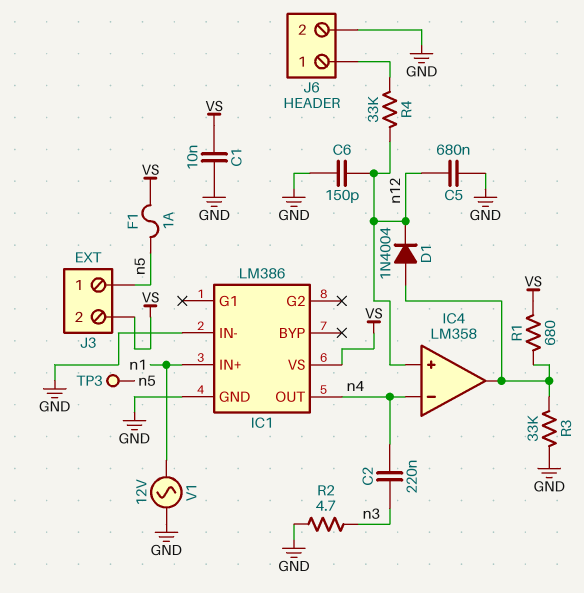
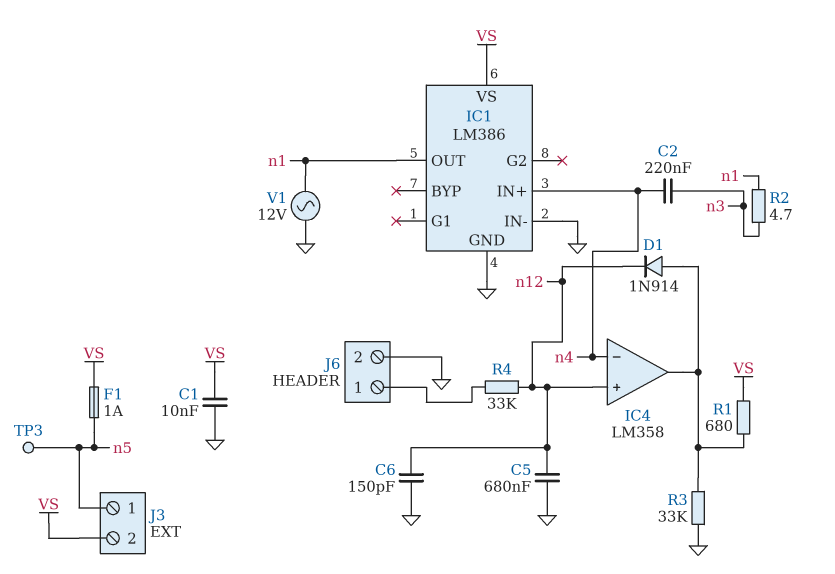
D1: diode 1N4004 (A IC4/out, K n12) -> diode 1N914 (A IC4/out, K n12)
IC1 pin IN+: n1 -> n4
IC1 pin OUT: n4 -> n1
R2: 4.7 (GND, n3) -> 4.7 (n1, n3)

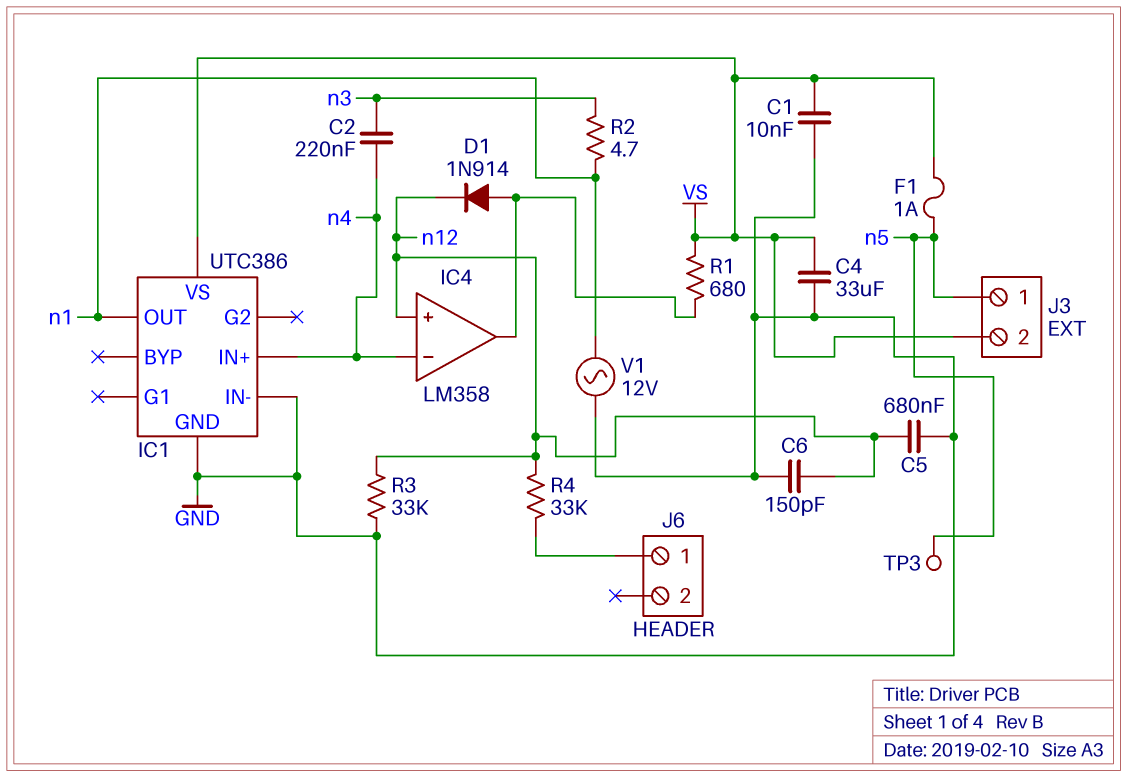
C4: none -> 33uF (GND, VS)
IC1: LM386 -> UTC386
J6 pin 2: GND -> none
R3: 33k (GND, IC4/out) -> 33k (GND, n12)

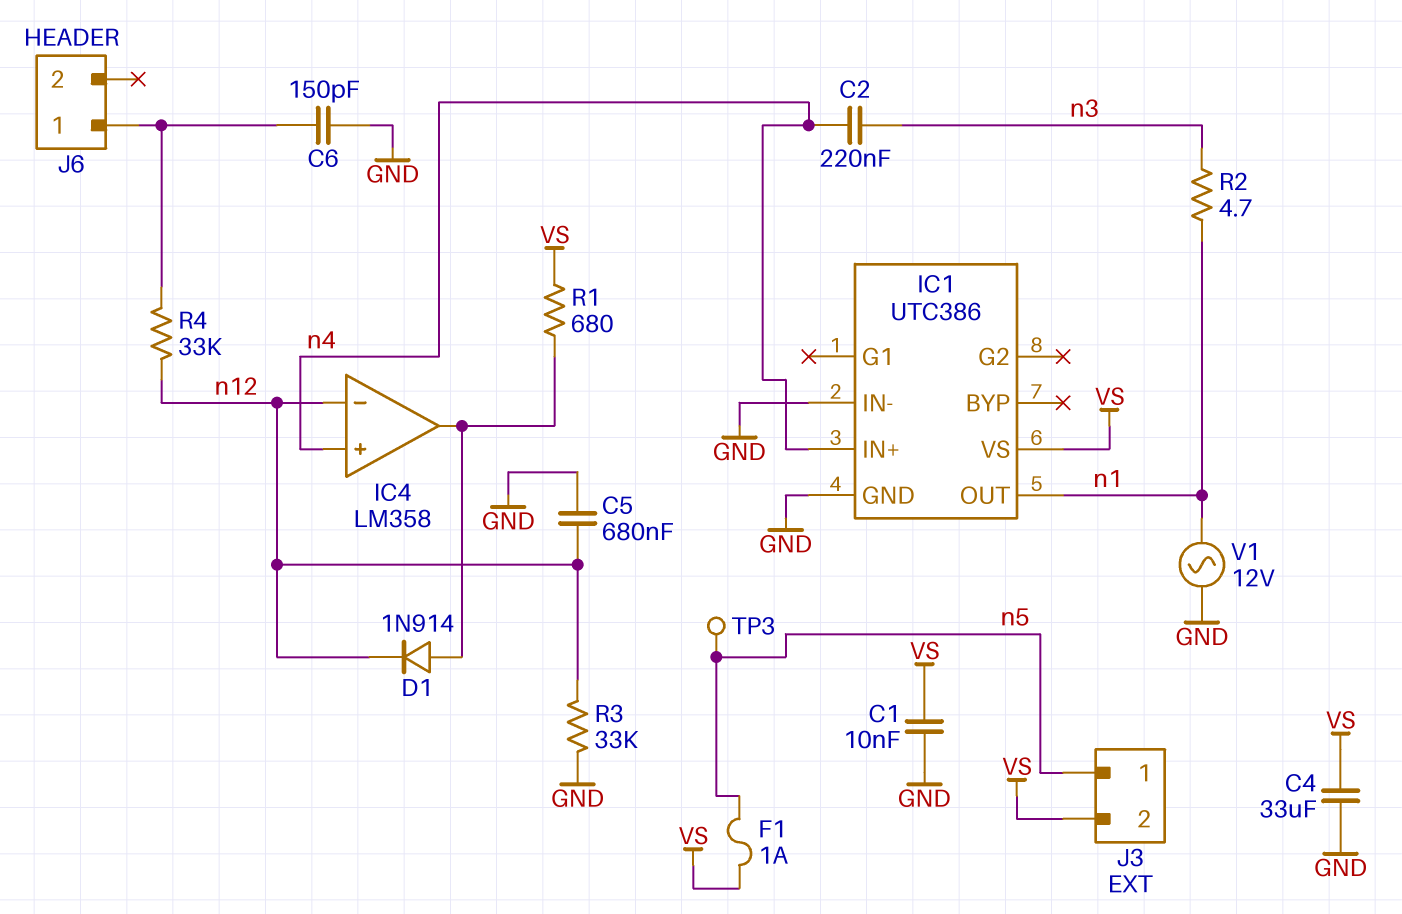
C6: 150pF (GND, n12) -> 150pF (GND, J6/1)
IC4 pin in+: n12 -> n4
IC4 pin in-: n4 -> n12

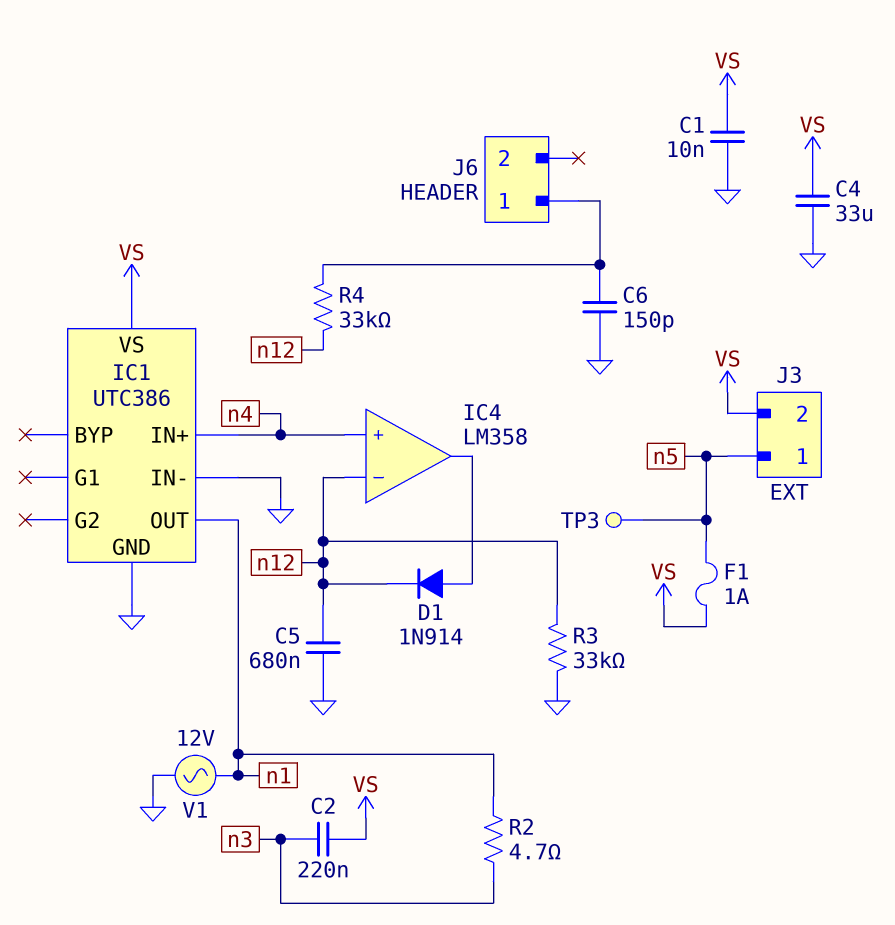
C2: 220nF (n3, n4) -> 220nF (VS, n3)
R1: 680 (IC4/out, VS) -> none

